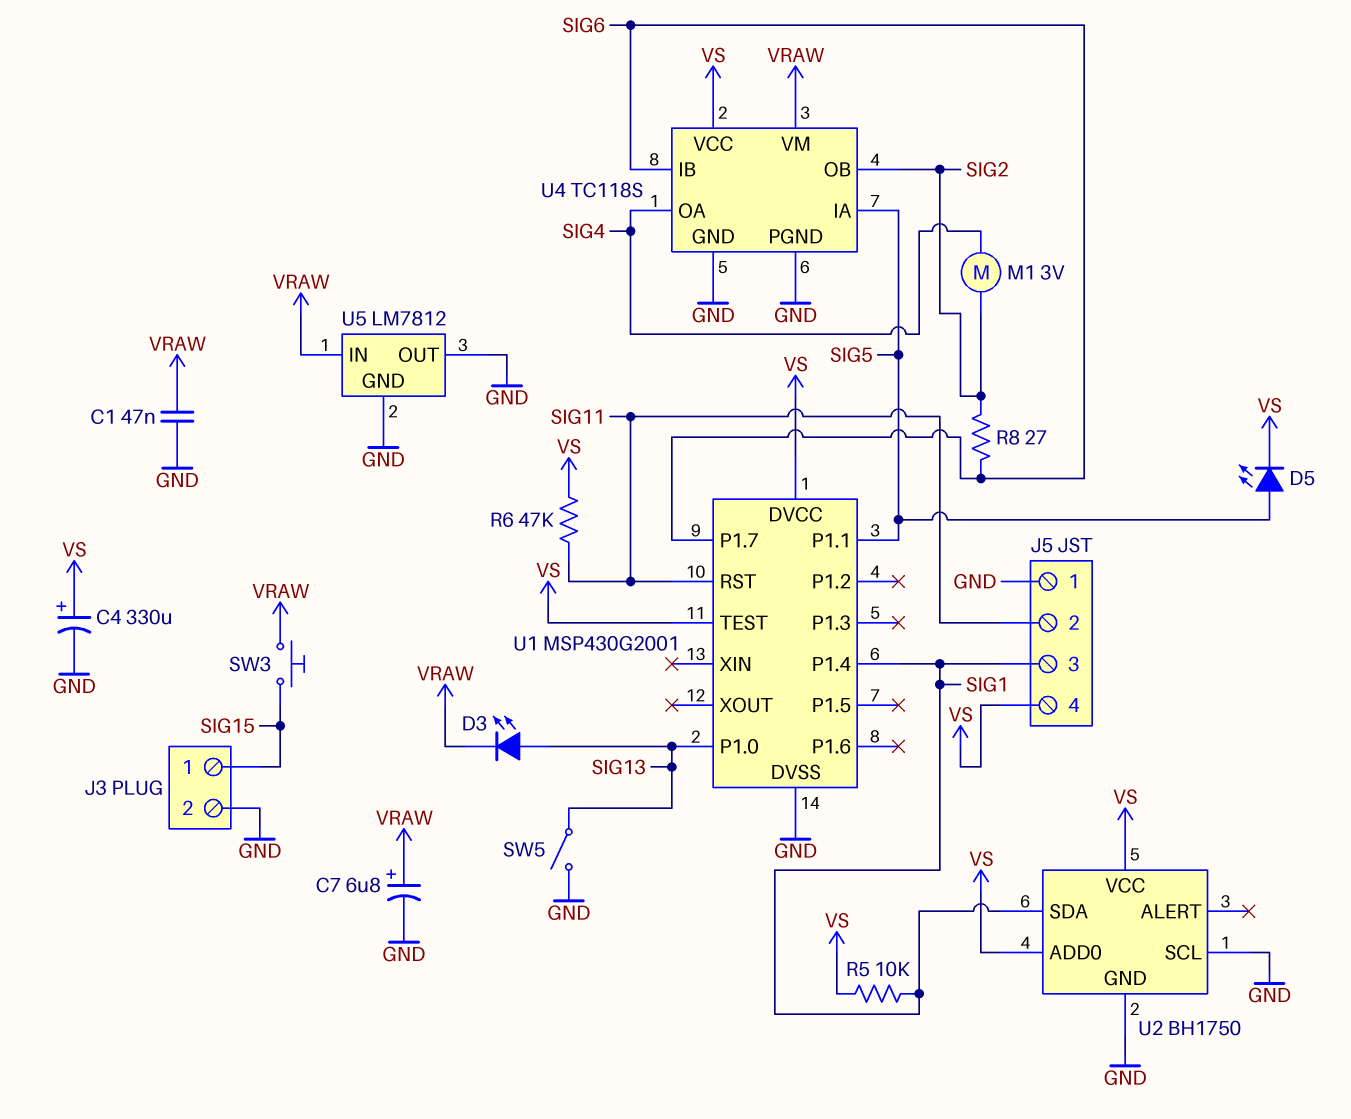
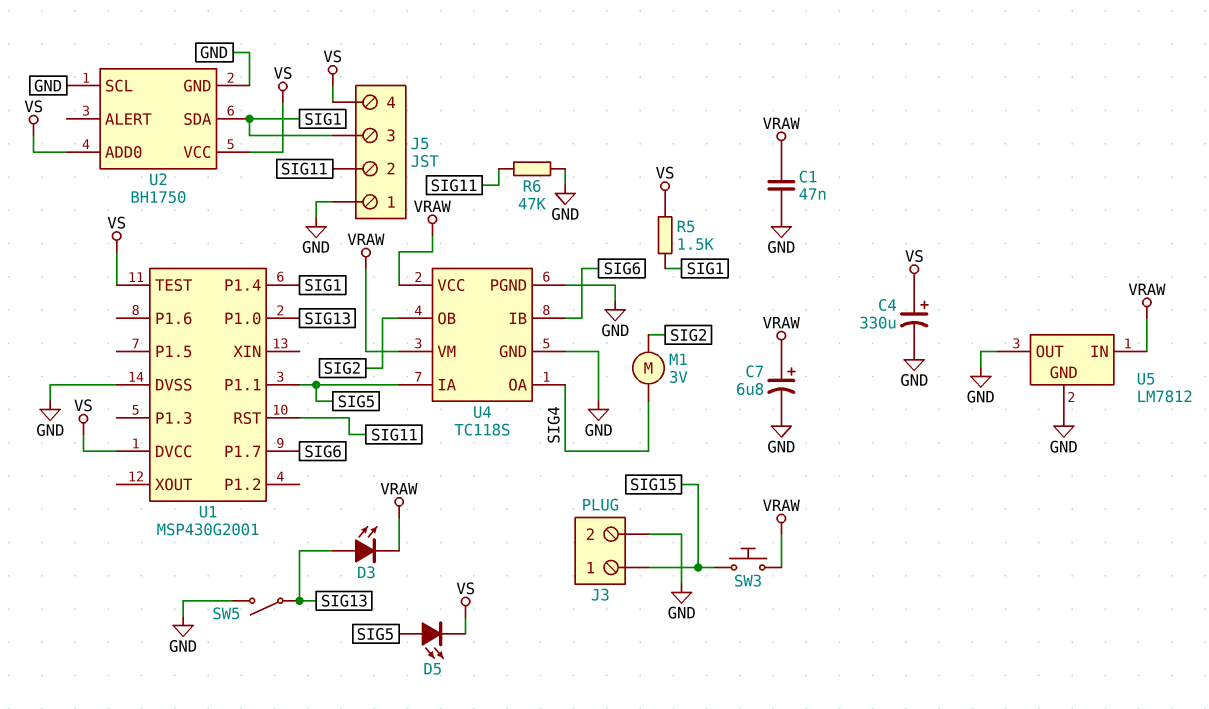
R5: 10k (SIG1, VS) -> 1.5k (SIG1, VS)
R6: 47k (SIG11, VS) -> 47k (GND, SIG11)
R8: 27 (SIG2, SIG6) -> none
U4 pin VCC: VS -> VRAW

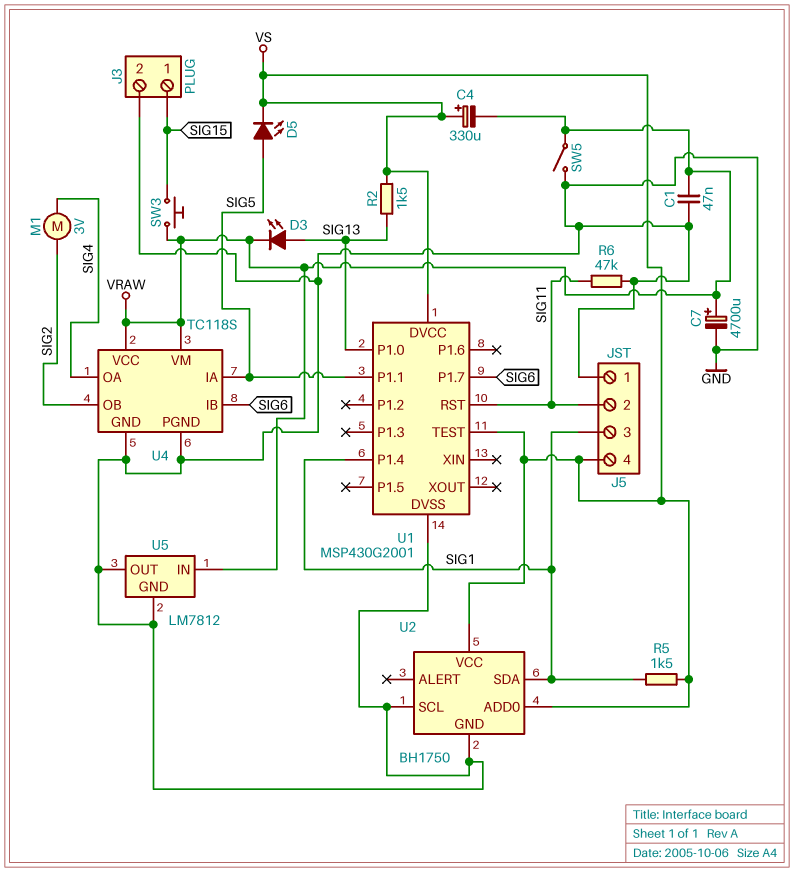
C4: 330uF (plus VS, minus GND) -> 330uF (plus VS, minus VRAW)
C7: 6.8uF (plus VRAW, minus GND) -> 4700uF (plus VRAW, minus GND)
R2: none -> 1.5k (SIG13, VS)
SW5: switch (GND, SIG13) -> switch (GND, VRAW)

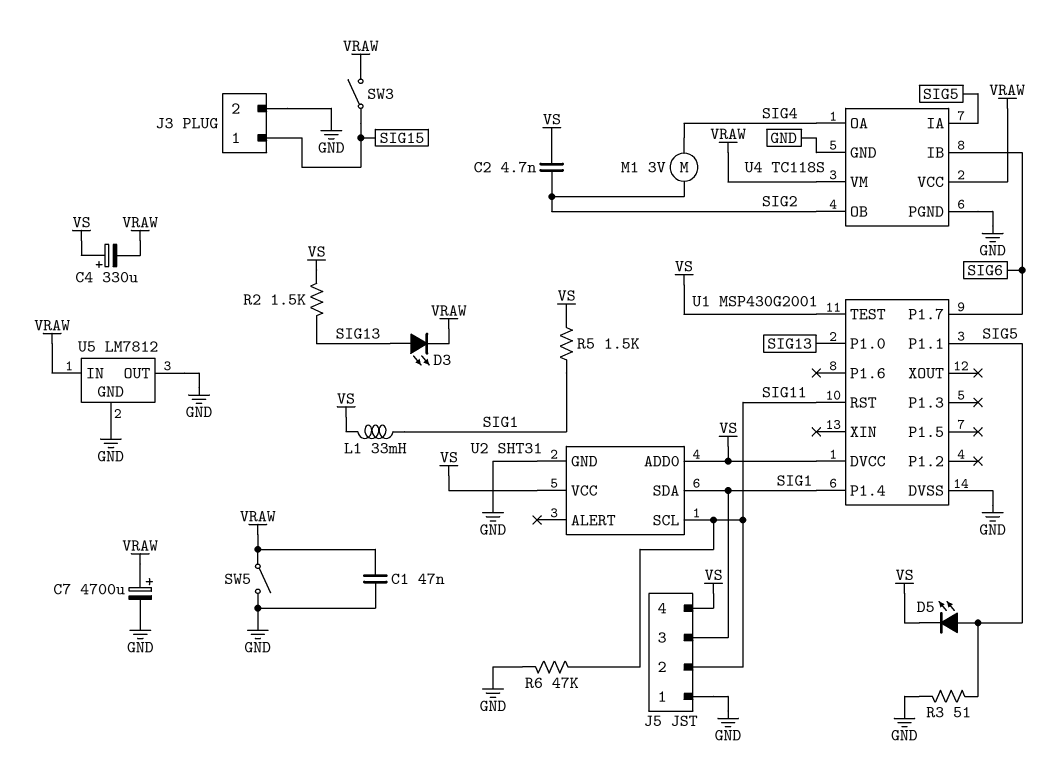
C2: none -> 4.7nF (SIG2, VS)
L1: none -> 33mH (SIG1, VS)
R3: none -> 51 (GND, SIG5)
SW3: button (SIG15, VRAW) -> switch (SIG15, VRAW)
U2: BH1750 -> SHT31
U2 pin SCL: GND -> SIG11

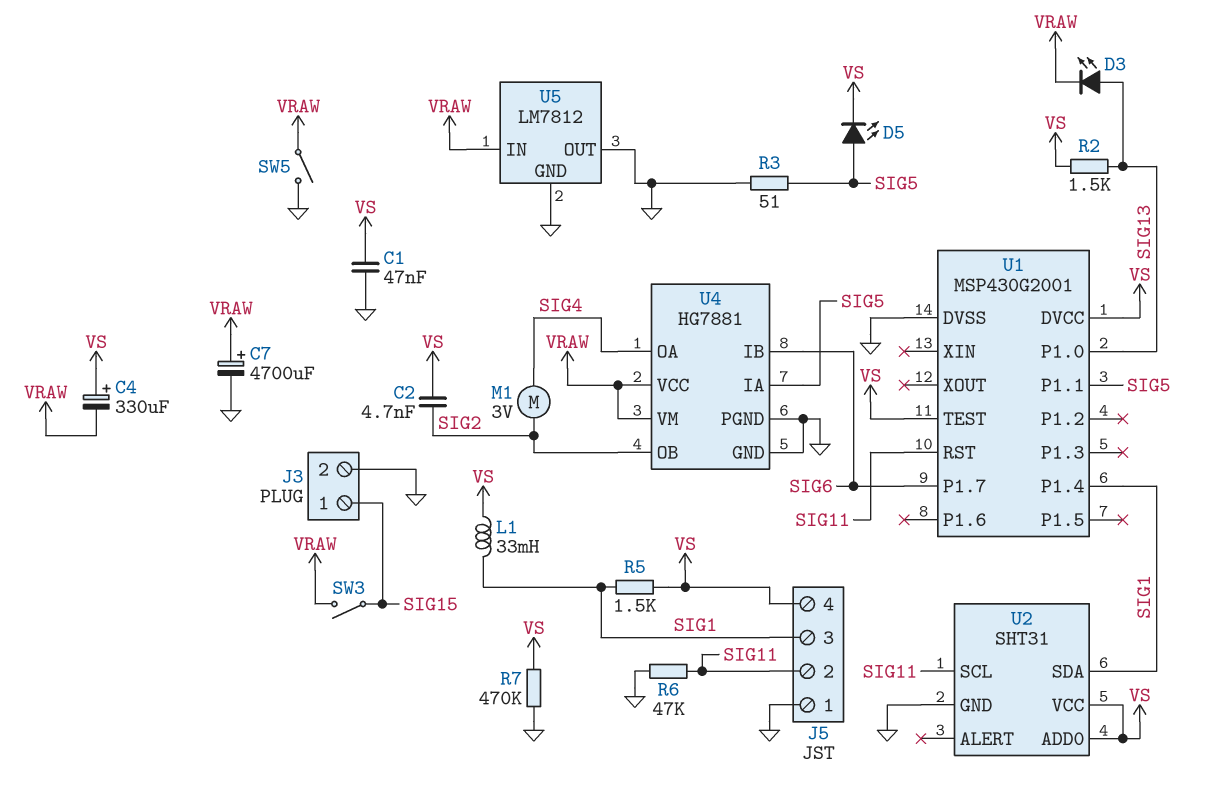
C1: 47nF (GND, VRAW) -> 47nF (GND, VS)
R7: none -> 470k (GND, VS)
U4: TC118S -> HG7881

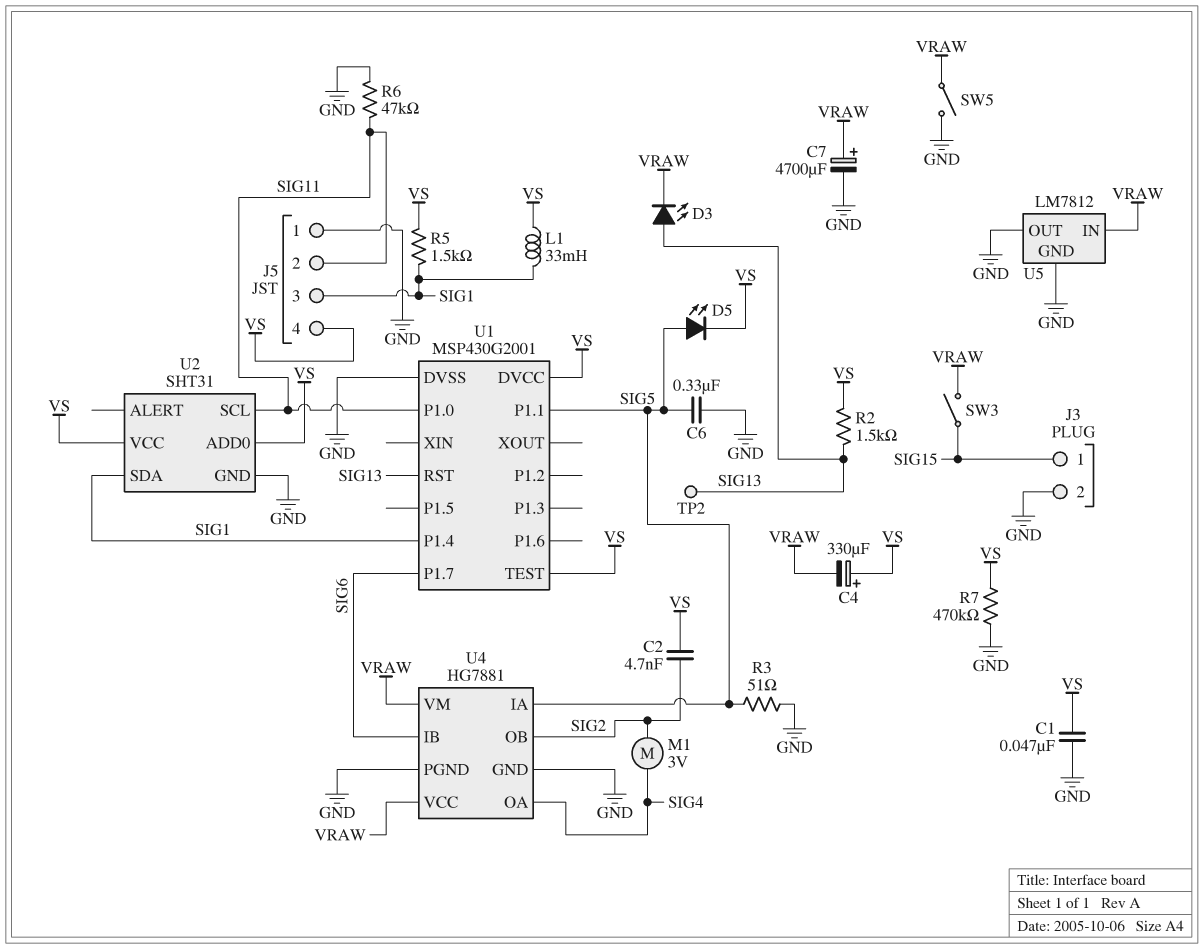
C6: none -> 330nF (GND, SIG5)
TP2: none -> test point (SIG13)
U1 pin P1.0: SIG13 -> SIG11
U1 pin RST: SIG11 -> SIG13

